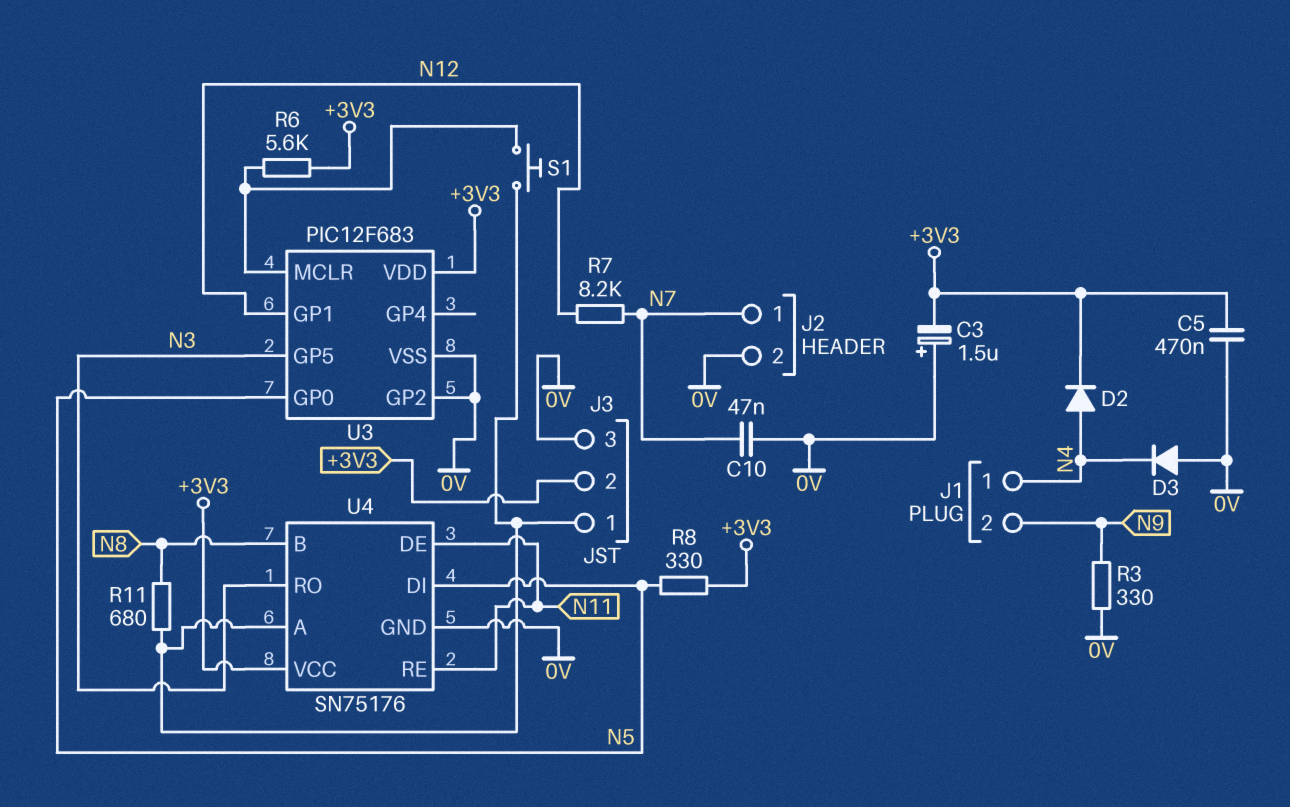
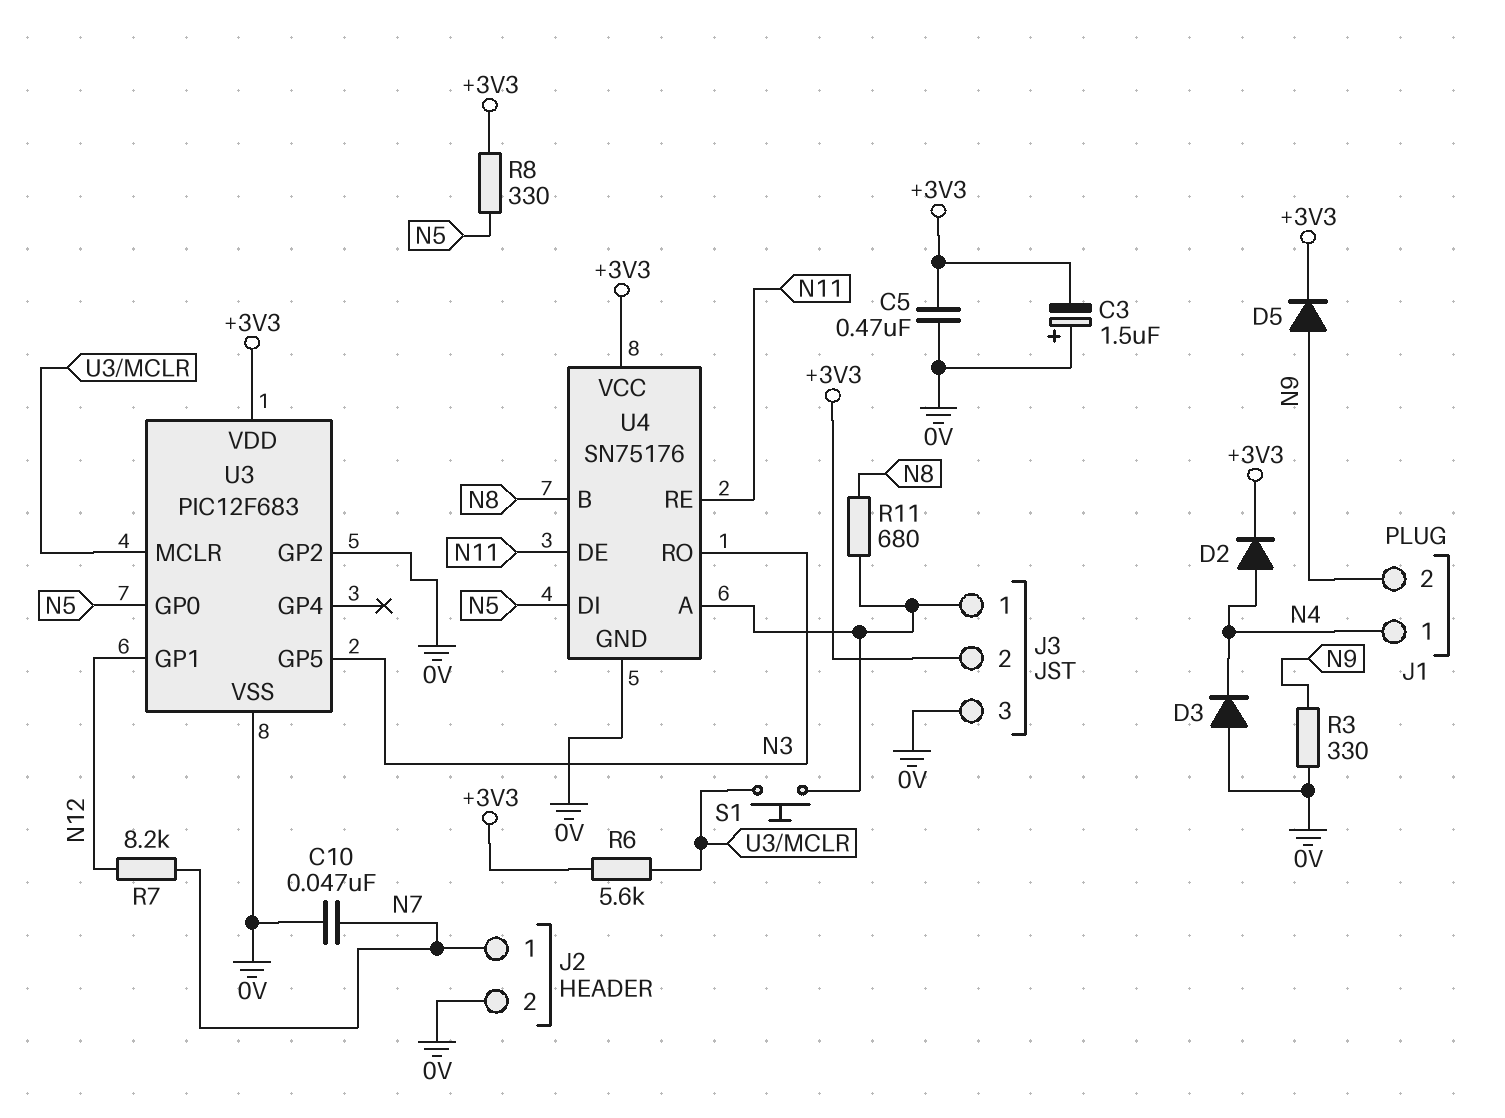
D5: none -> diode (A N9, K +3V3)

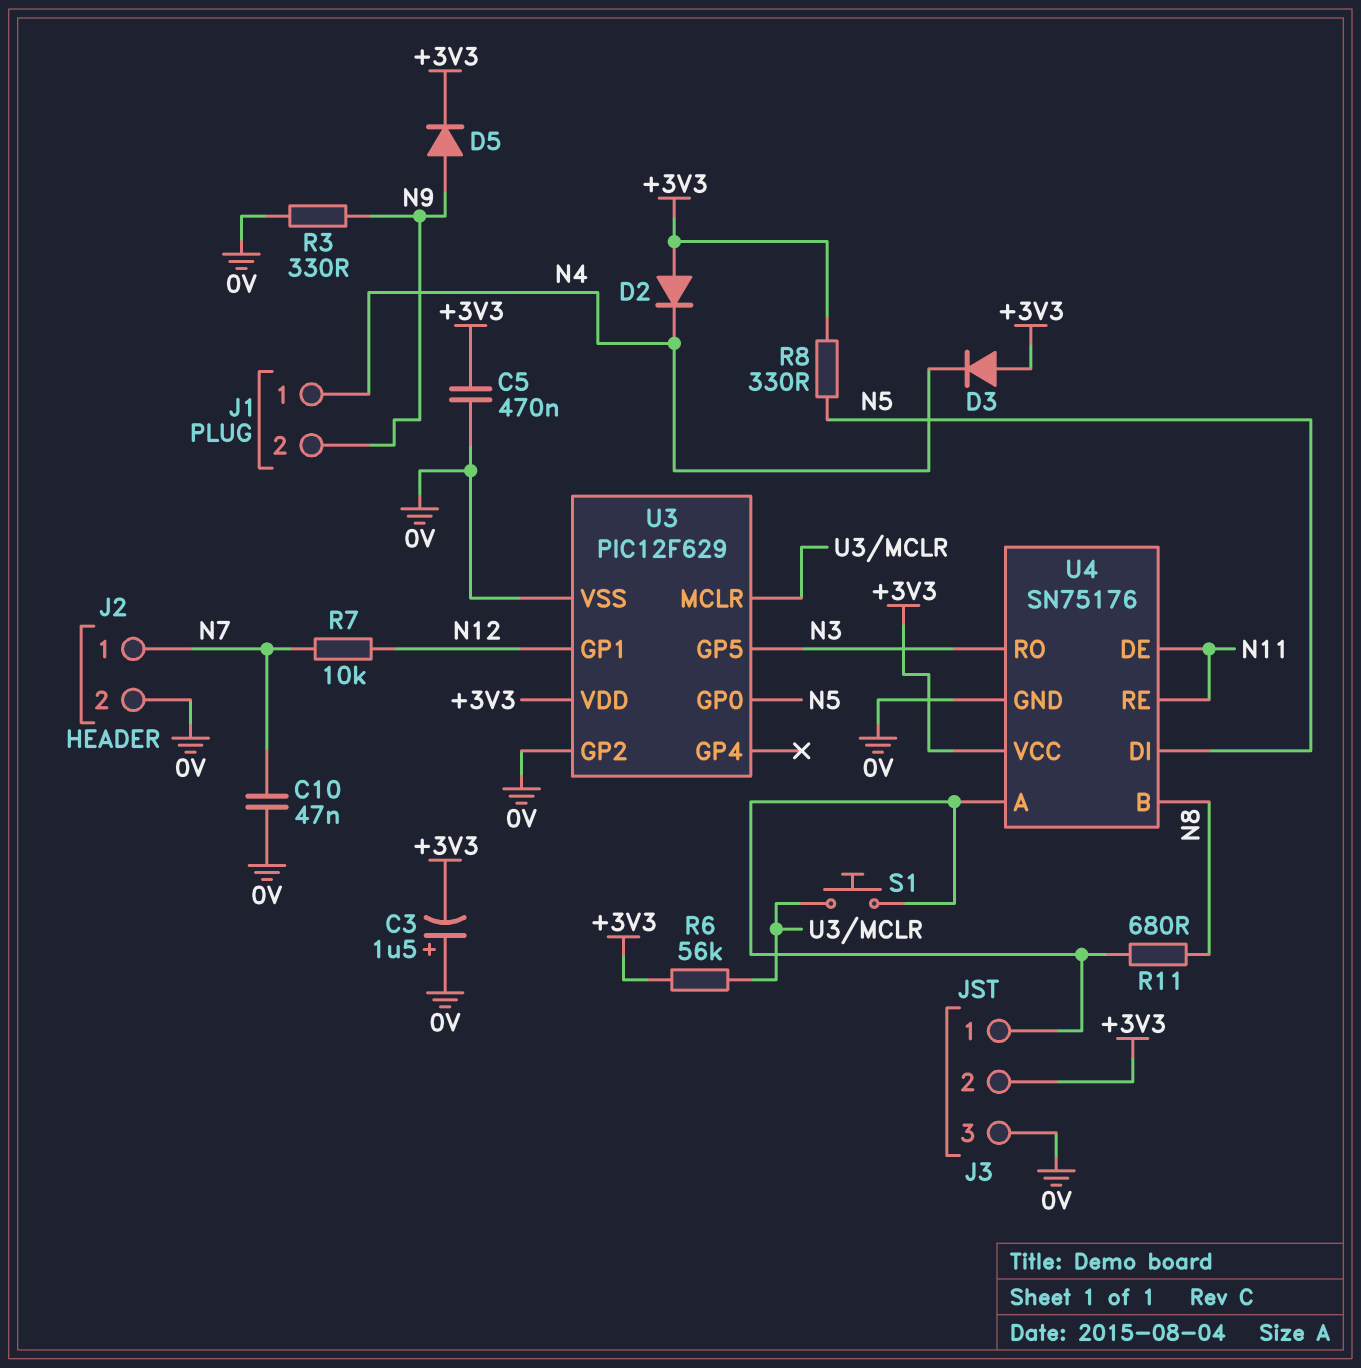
D2: diode (A N4, K +3V3) -> diode (A +3V3, K N4)
D3: diode (A 0V, K N4) -> diode (A +3V3, K N4)
R6: 5.6k (+3V3, U3/MCLR) -> 56k (+3V3, U3/MCLR)
R7: 8.2k (N7, N12) -> 10k (N7, N12)
U3: PIC12F683 -> PIC12F629

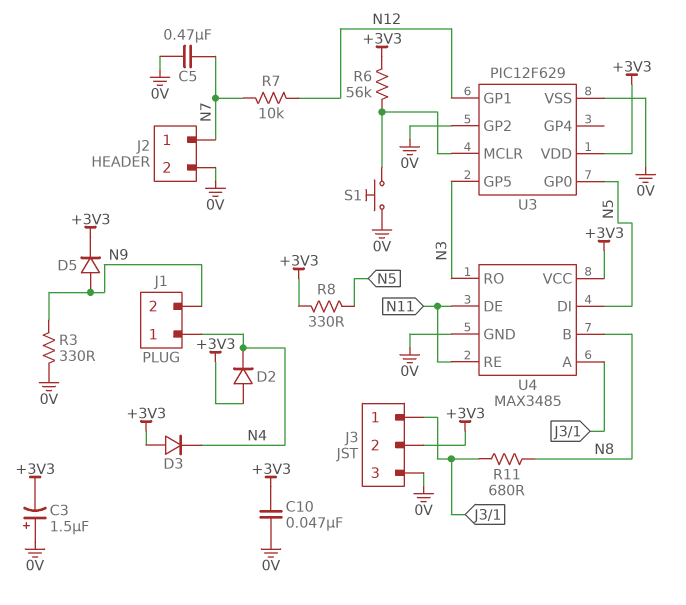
C5: 470nF (+3V3, 0V) -> 470nF (0V, N7)
C10: 47nF (0V, N7) -> 47nF (+3V3, 0V)
S1: button (J3/1, U3/MCLR) -> button (0V, U3/MCLR)
U4: SN75176 -> MAX3485

